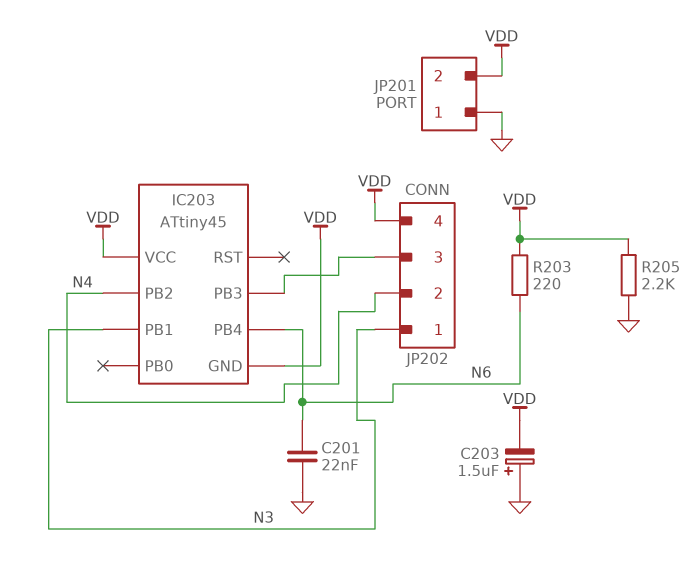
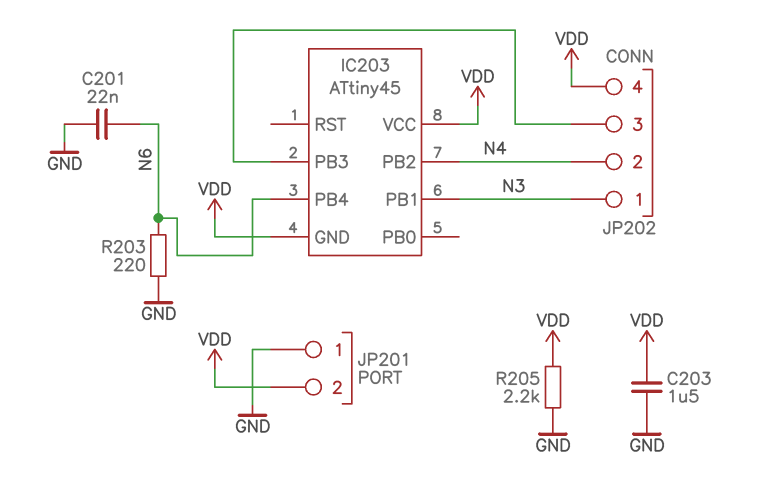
C203: 1.5uF (plus GND, minus VDD) -> 1.5uF (GND, VDD)
R203: 220 (N6, VDD) -> 220 (GND, N6)

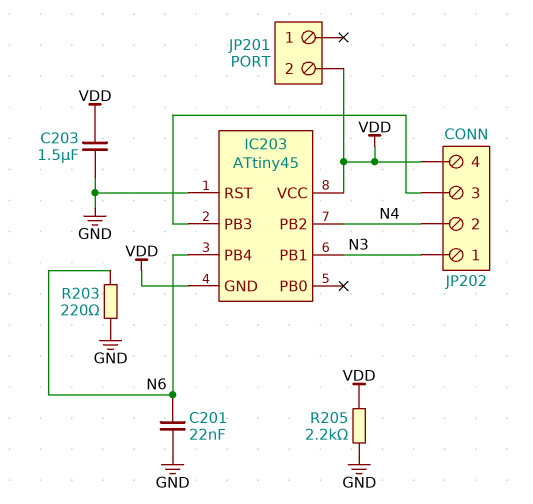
IC203 pin RST: none -> GND
JP201 pin 1: GND -> none

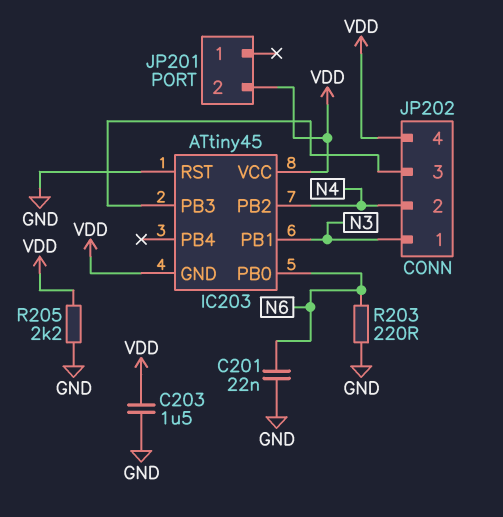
IC203 pin PB0: none -> N6
IC203 pin PB4: N6 -> none

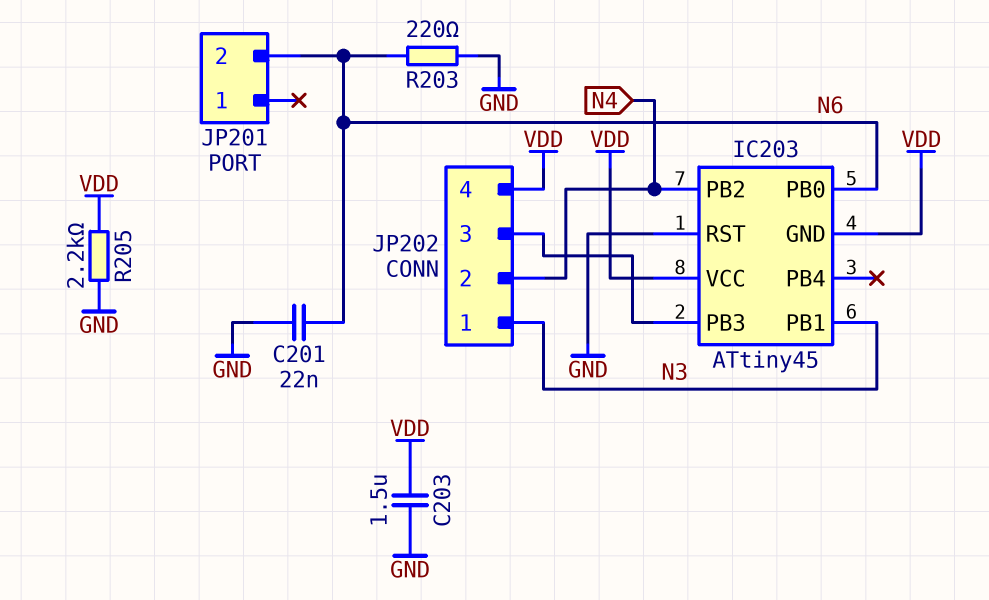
JP201 pin 2: VDD -> N6

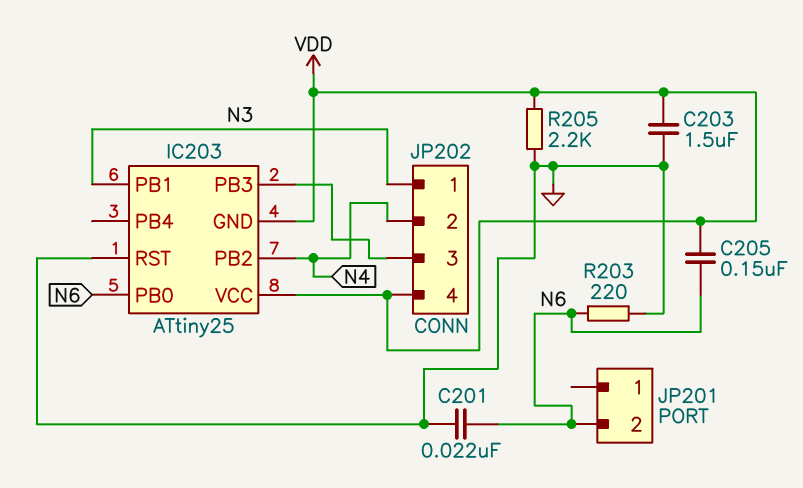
C205: none -> 150nF (N6, VDD)
IC203: ATtiny45 -> ATtiny25

